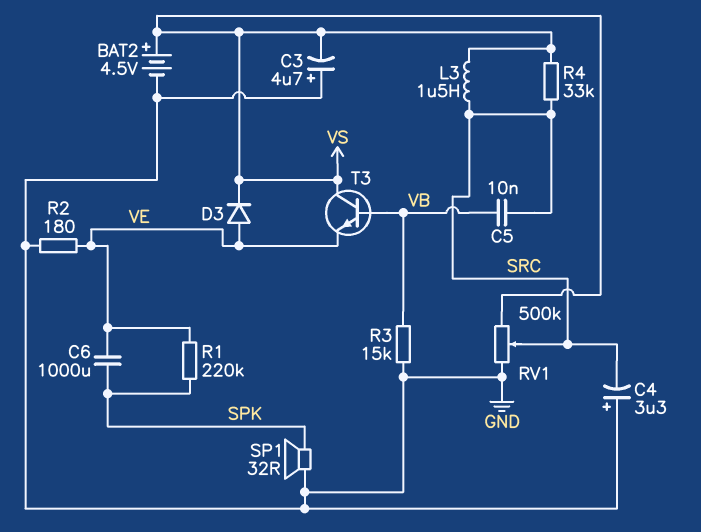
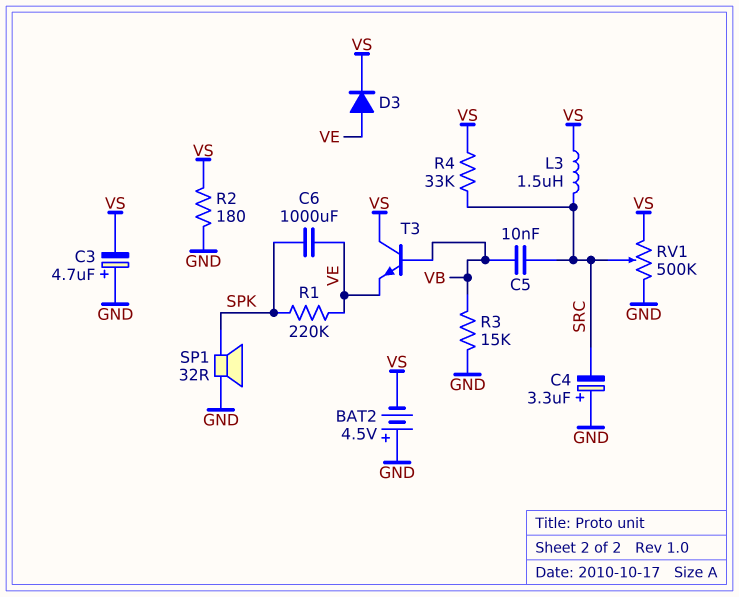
BAT2: 4.5V (plus VS, minus GND) -> 4.5V (plus GND, minus VS)
R2: 180 (GND, VE) -> 180 (GND, VS)

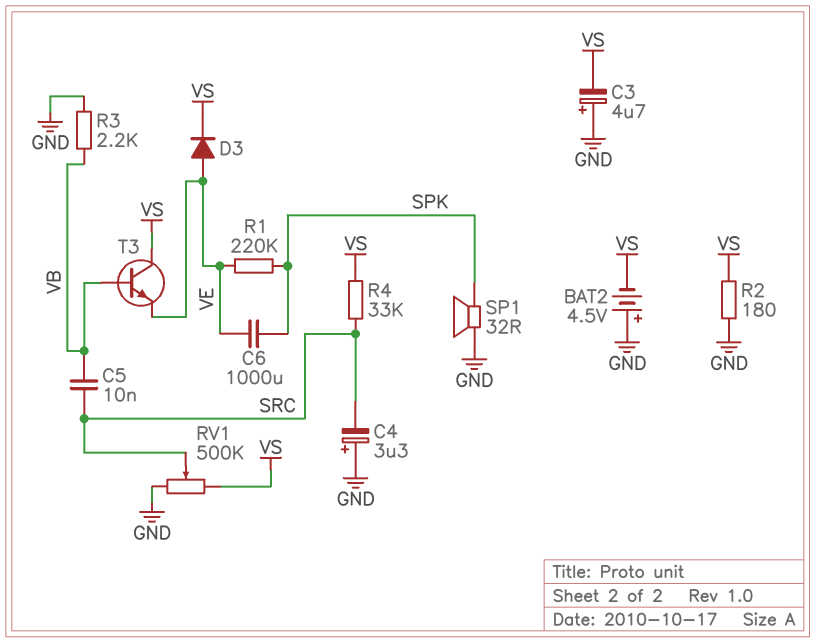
L3: 1.5uH (SRC, VS) -> none
R3: 15k (GND, VB) -> 2.2k (GND, VB)

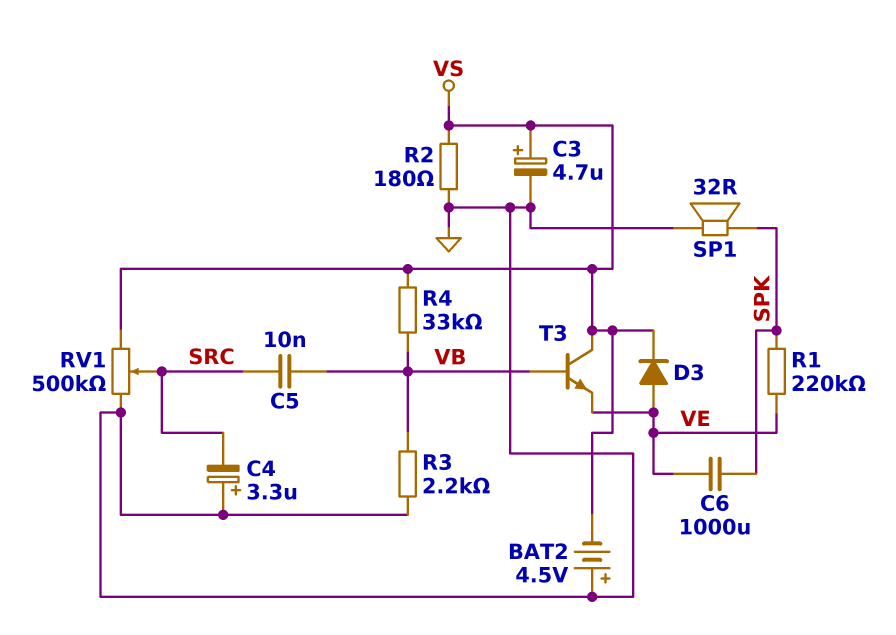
C3: 4.7uF (plus GND, minus VS) -> 4.7uF (plus VS, minus GND)
R4: 33k (SRC, VS) -> 33k (VB, VS)

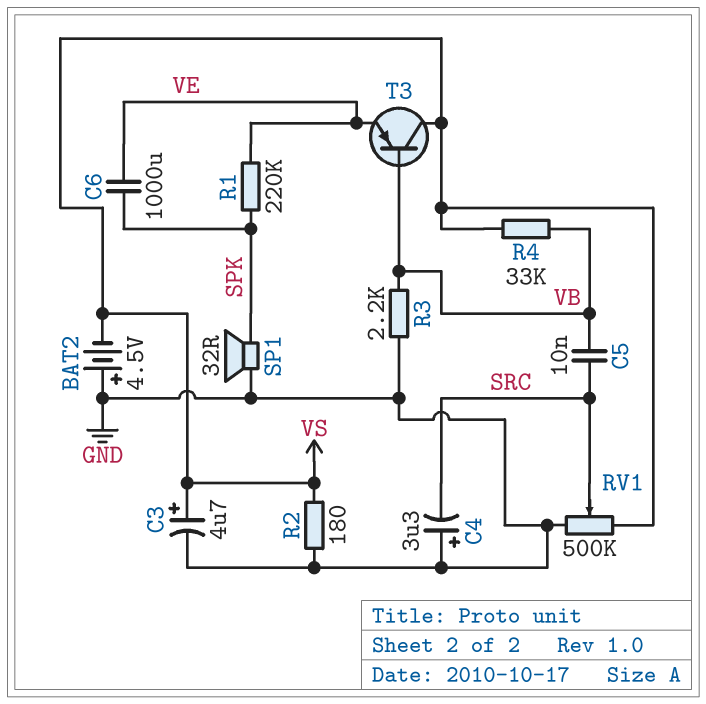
D3: diode (A VE, K VS) -> none
T3: NPN (B VB, C VS, E VE) -> PNP (B VB, C VS, E VE)

